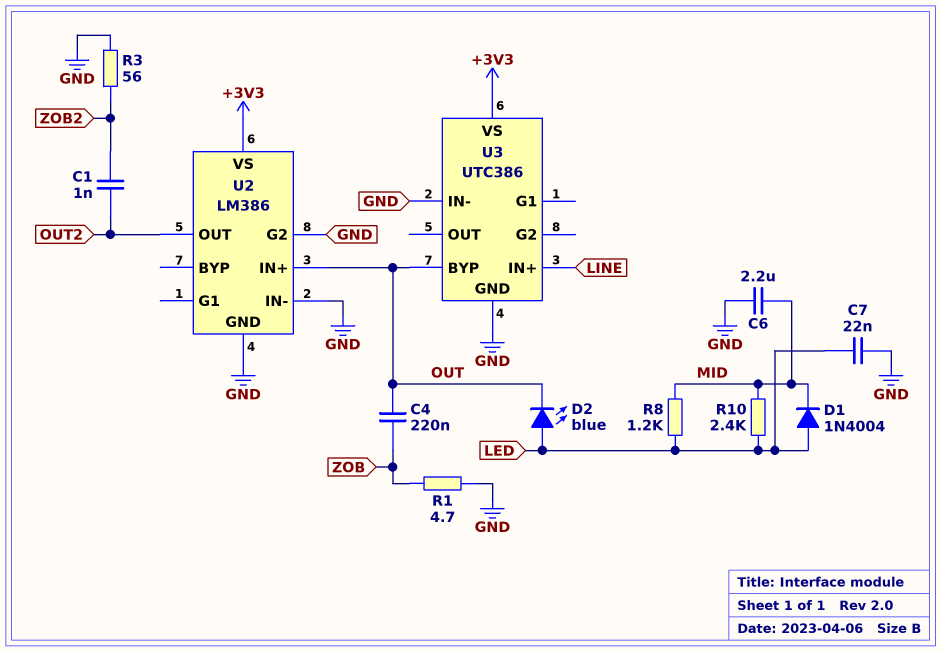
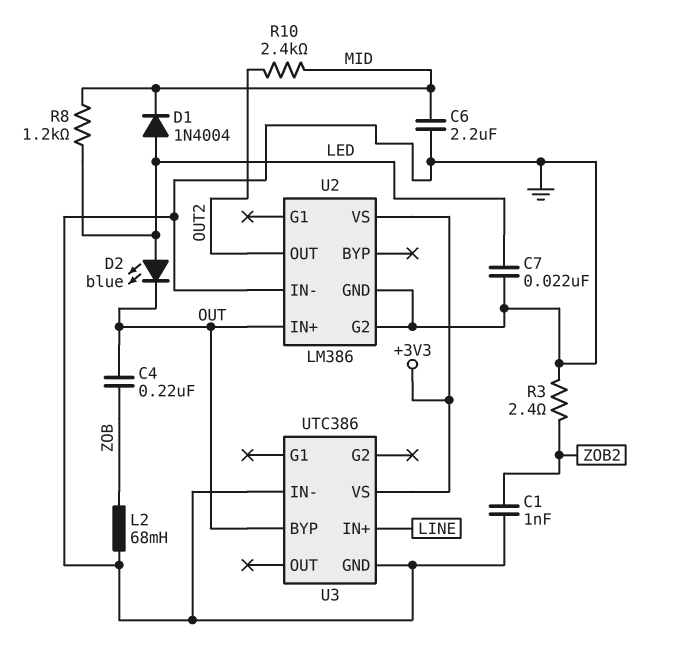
C1: 1nF (OUT2, ZOB2) -> 1nF (GND, ZOB2)
L2: none -> 68mH (GND, ZOB)
R1: 4.7 (GND, ZOB) -> none
R3: 56 (GND, ZOB2) -> 2.4 (GND, ZOB2)
R10: 2.4k (LED, MID) -> 2.4k (MID, OUT2)

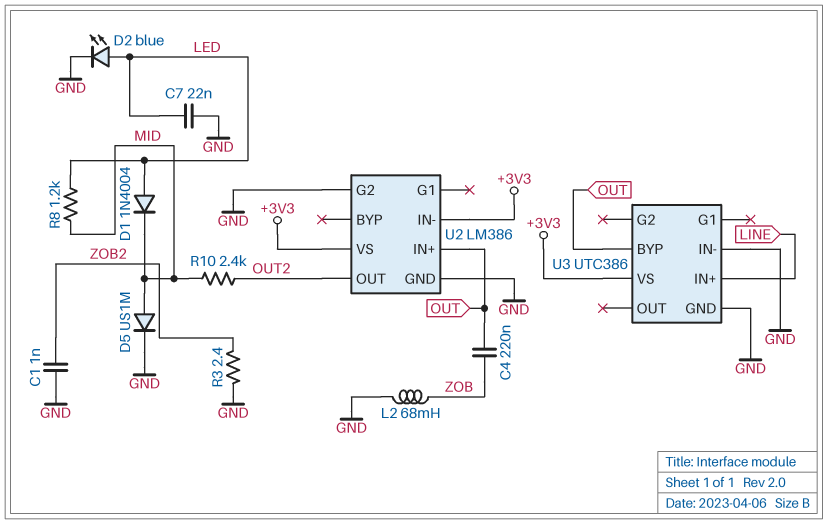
C6: 2.2uF (GND, MID) -> none
D2: LED blue (A LED, K OUT) -> LED blue (A LED, K GND)
D5: none -> diode US1M (A MID, K GND)
U2 pin IN-: GND -> +3V3

